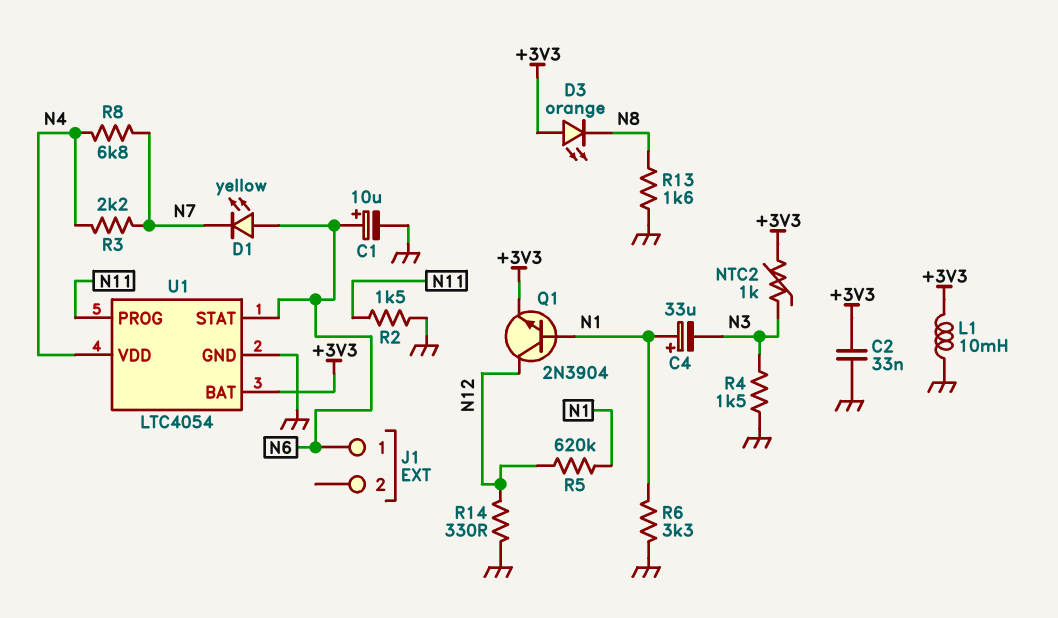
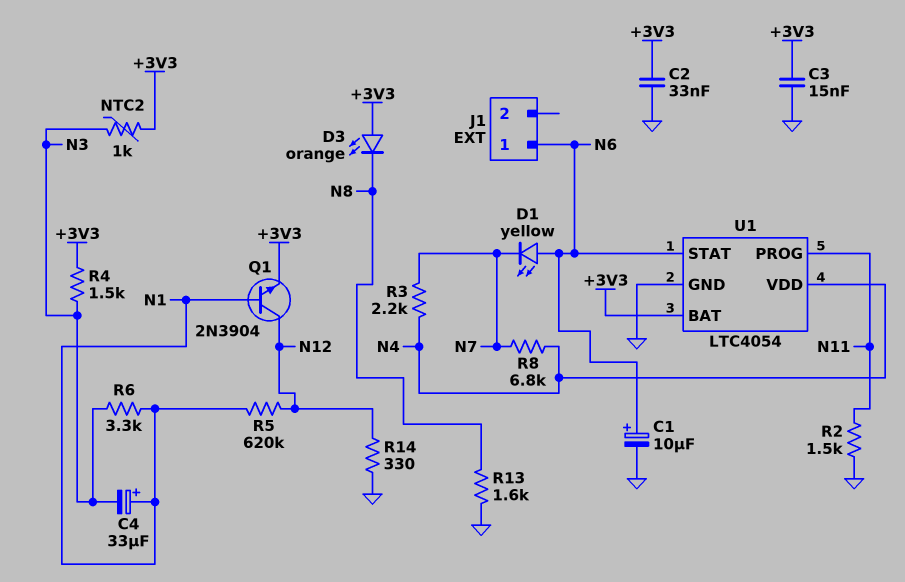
C3: none -> 15nF (+3V3, GND)
L1: 10mH (+3V3, GND) -> none
R4: 1.5k (GND, N3) -> 1.5k (+3V3, N3)
R6: 3.3k (GND, N1) -> 3.3k (N1, N3)

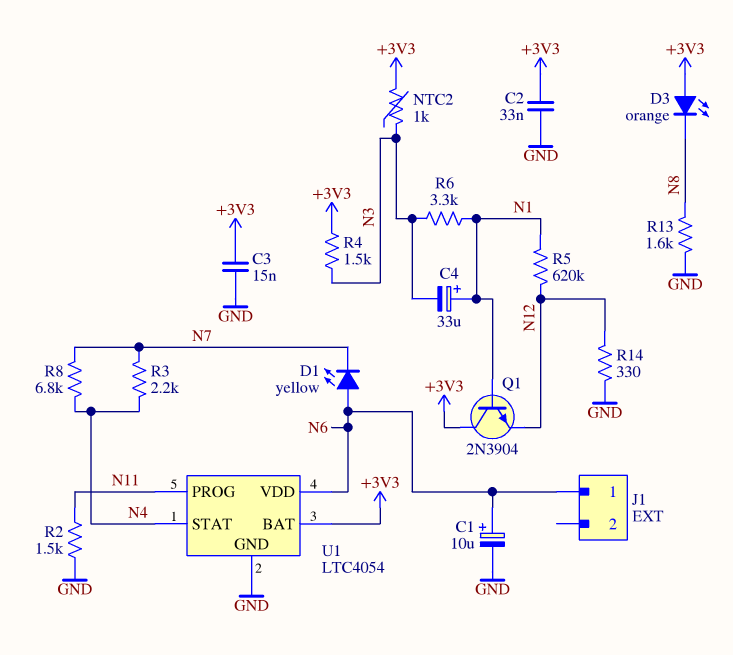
Q1: NPN 2N3904 (B N1, C N12, E +3V3) -> NPN 2N3904 (B N1, C +3V3, E N12)
U1 pin STAT: N6 -> N4
U1 pin VDD: N4 -> N6

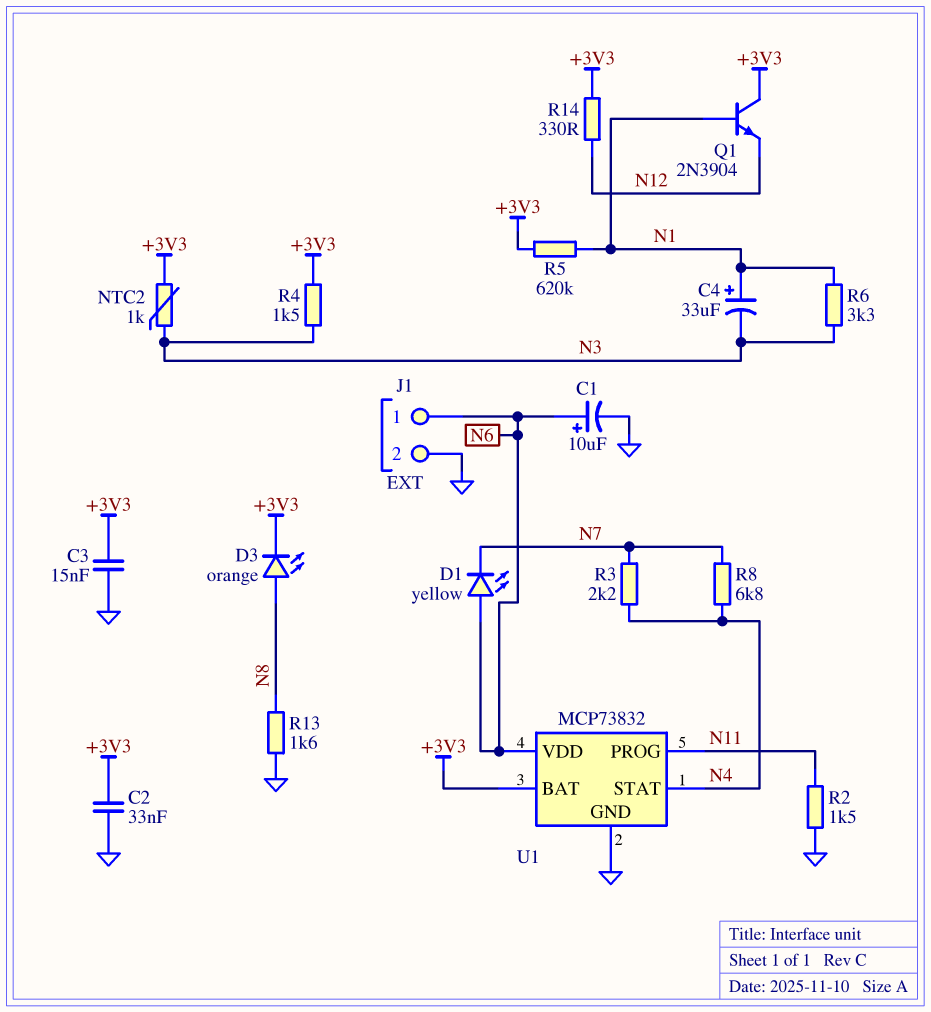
D3: LED orange (A +3V3, K N8) -> LED orange (A N8, K +3V3)
J1 pin 2: none -> GND
R5: 620k (N1, N12) -> 620k (+3V3, N1)
R14: 330 (GND, N12) -> 330 (+3V3, N12)
U1: LTC4054 -> MCP73832

